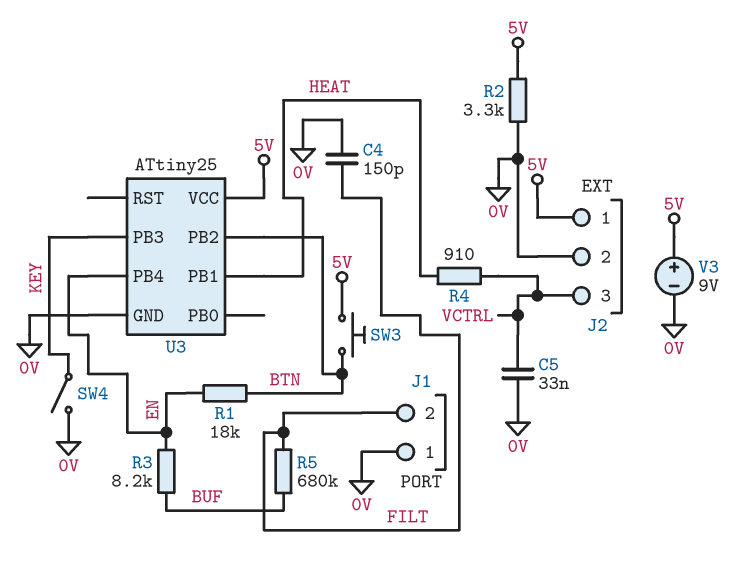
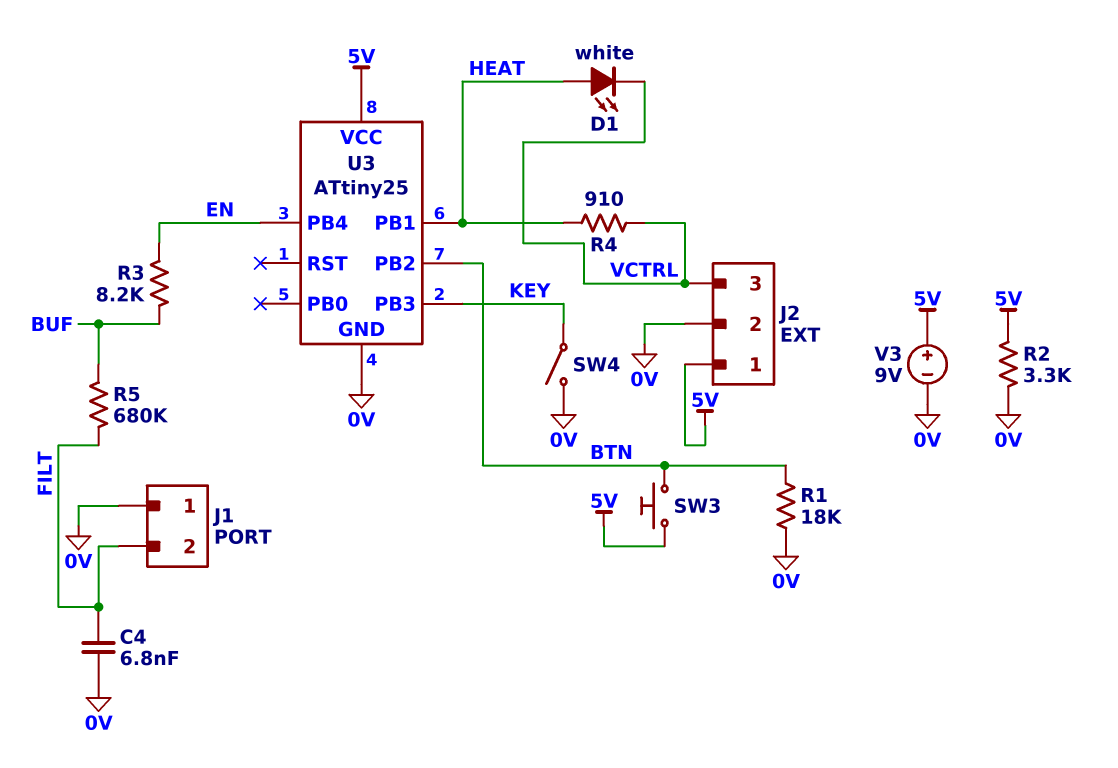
C4: 150pF (0V, FILT) -> 6.8nF (0V, FILT)
C5: 33nF (0V, VCTRL) -> none
D1: none -> LED white (A HEAT, K VCTRL)
R1: 18k (BTN, EN) -> 18k (0V, BTN)

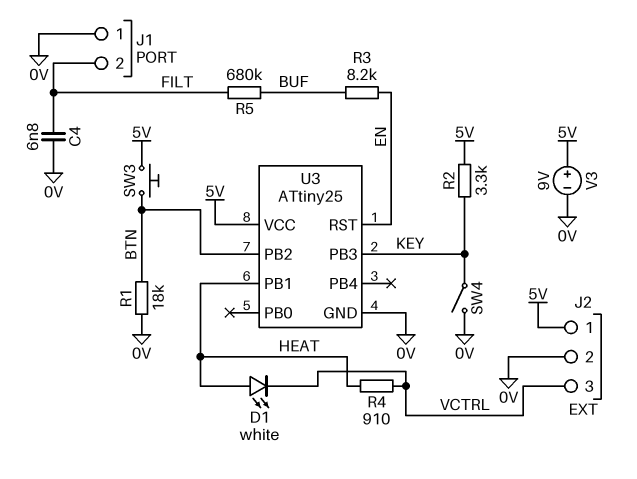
R2: 3.3k (0V, 5V) -> 3.3k (5V, KEY)
U3 pin PB4: EN -> none
U3 pin RST: none -> EN

